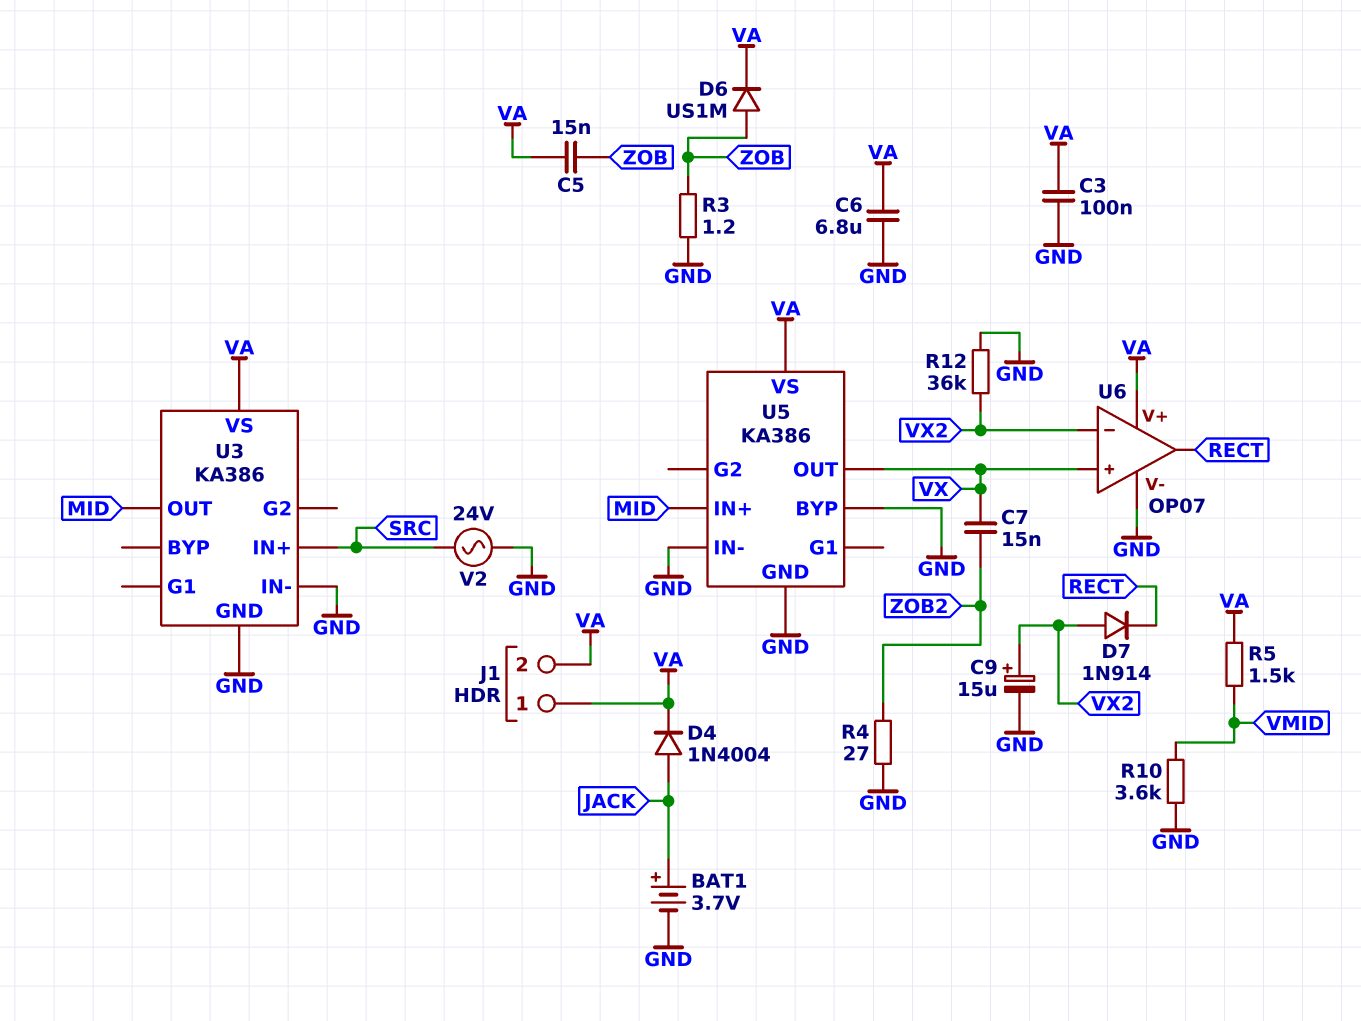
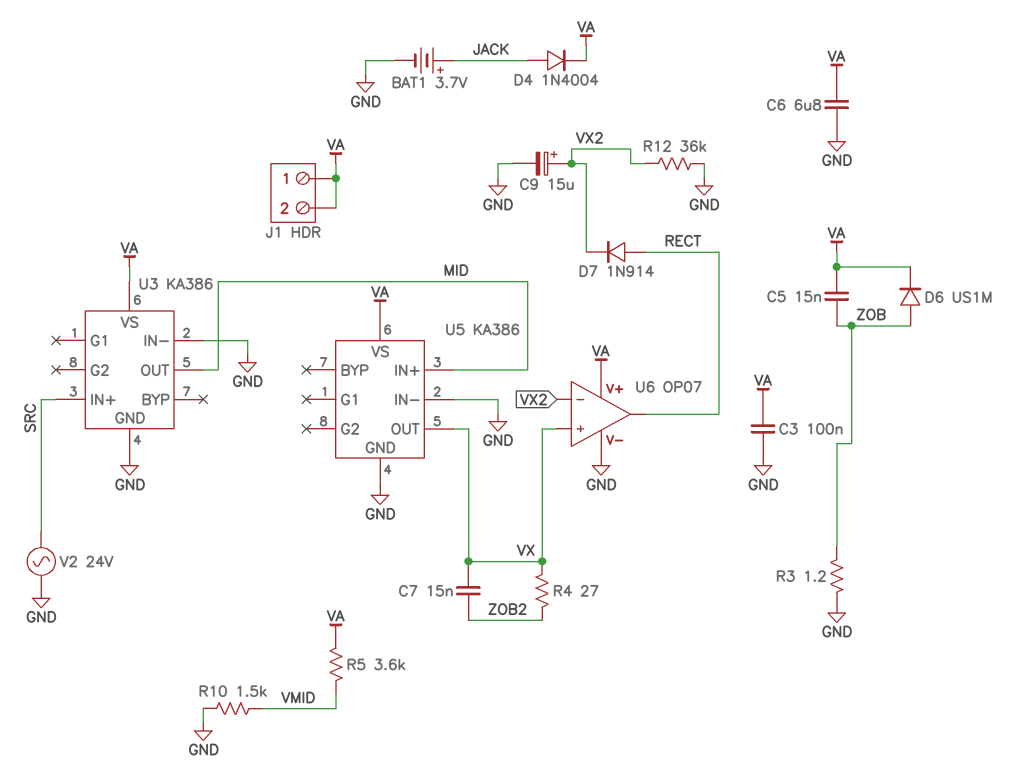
D7: diode 1N914 (A VX2, K RECT) -> diode 1N914 (A RECT, K VX2)
R4: 27 (GND, ZOB2) -> 27 (VX, ZOB2)
R5: 1.5k (VA, VMID) -> 3.6k (VA, VMID)
R10: 3.6k (GND, VMID) -> 1.5k (GND, VMID)
U5 pin BYP: GND -> none

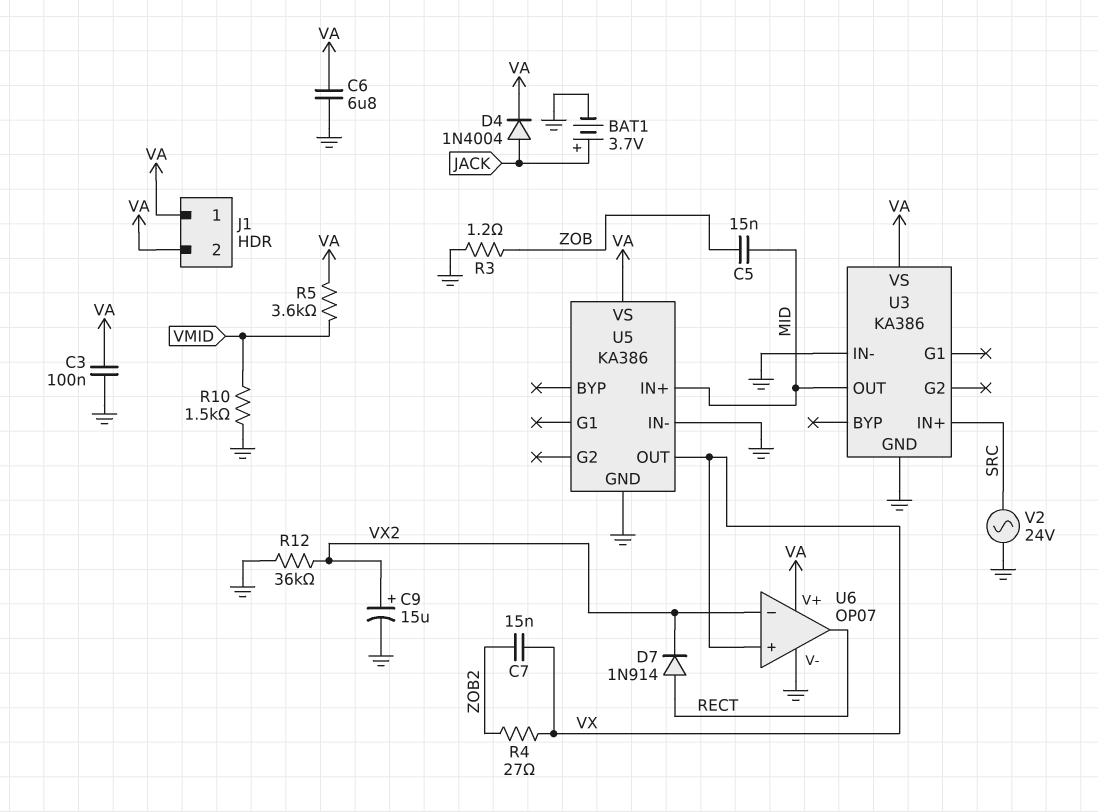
C5: 15nF (VA, ZOB) -> 15nF (MID, ZOB)
D6: diode US1M (A ZOB, K VA) -> none

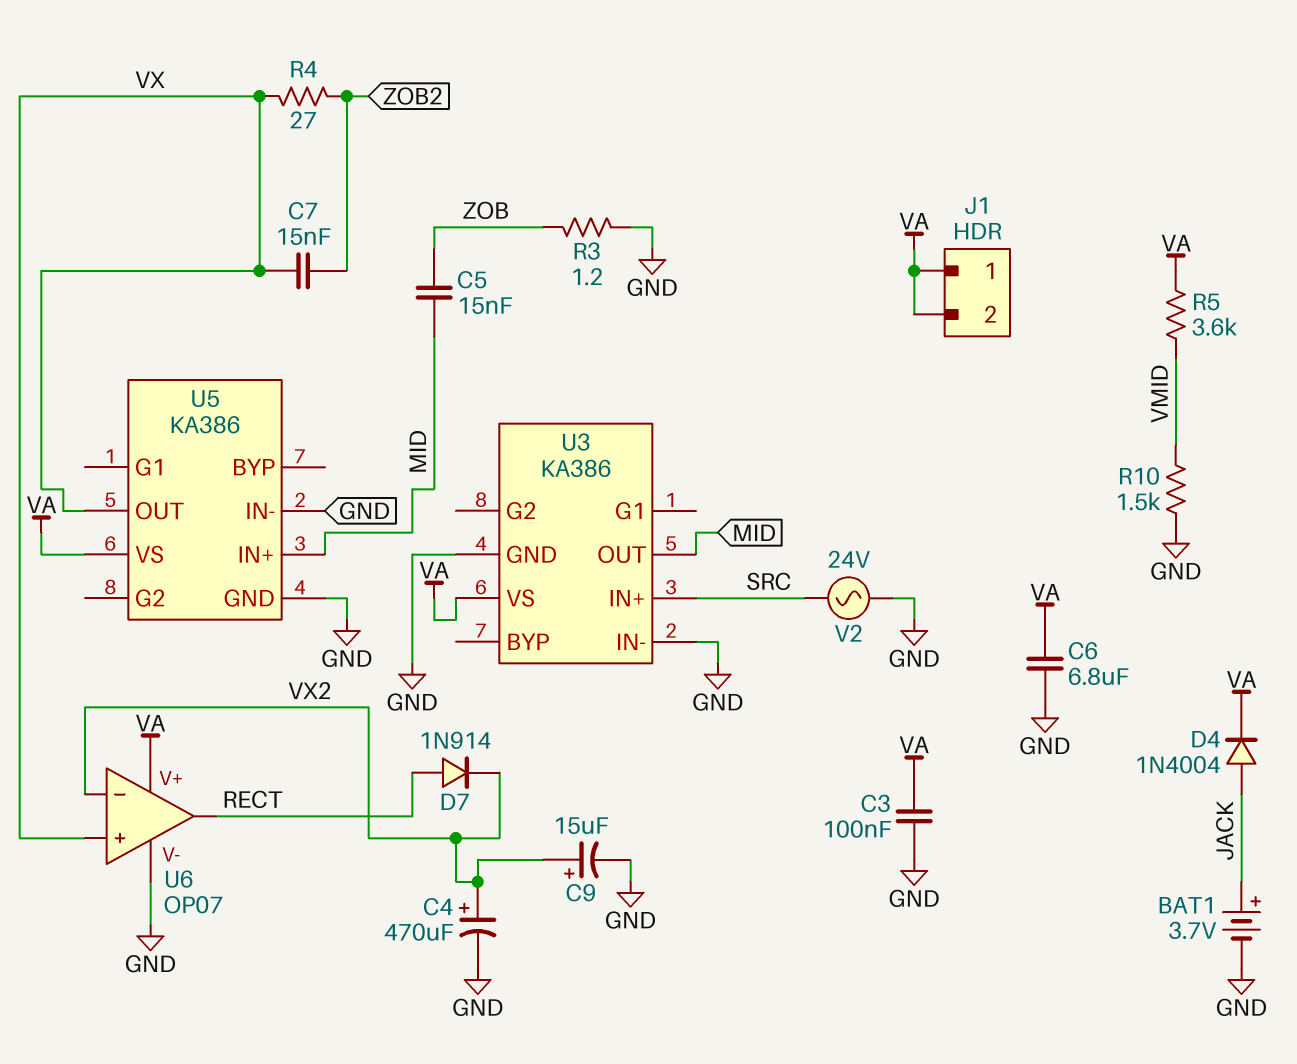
C4: none -> 470uF (plus VX2, minus GND)
R12: 36k (GND, VX2) -> none

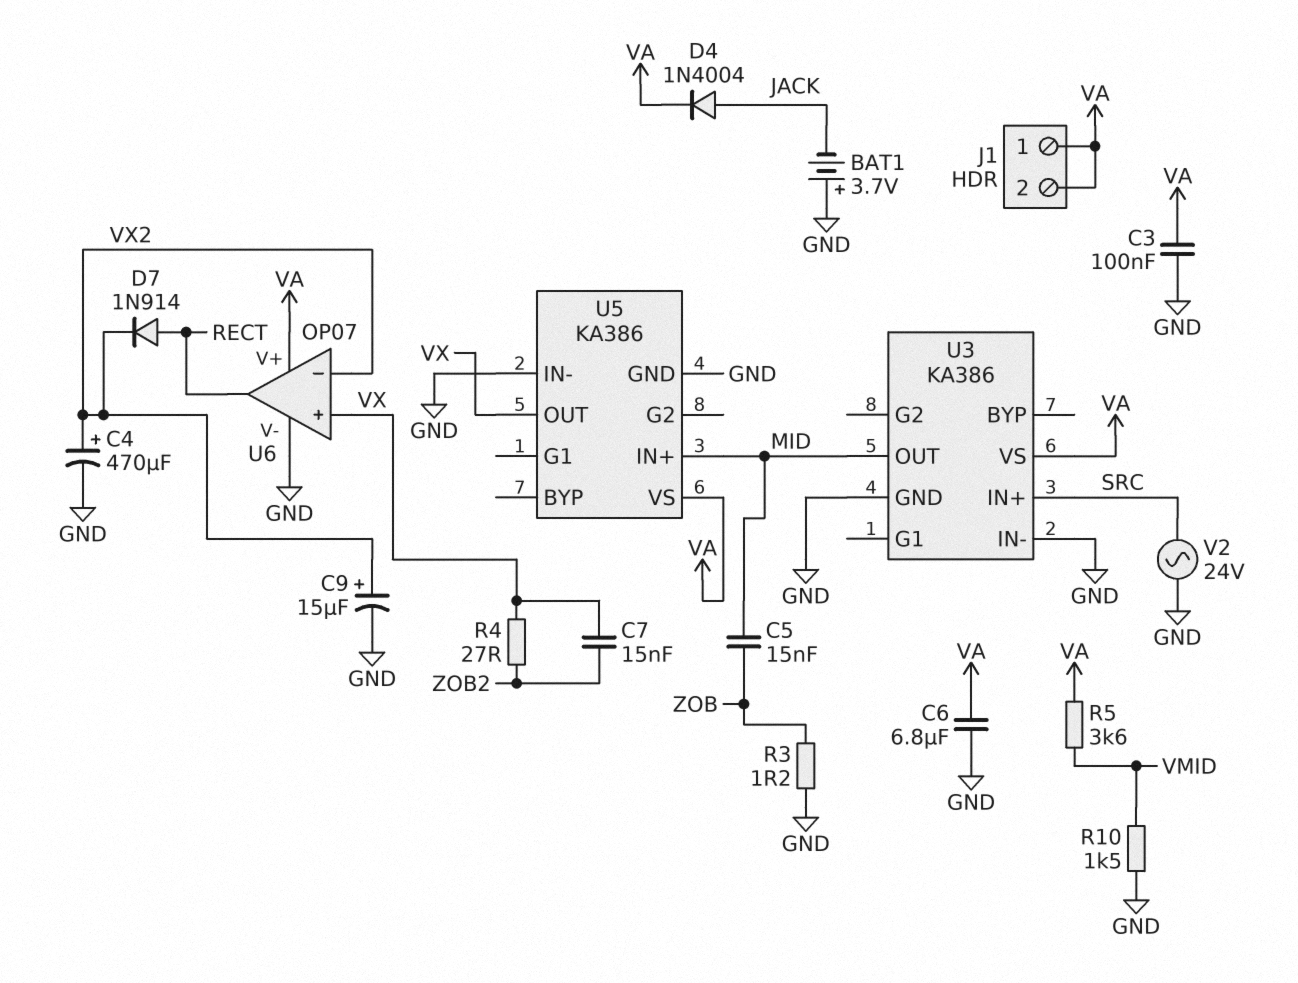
BAT1: 3.7V (plus JACK, minus GND) -> 3.7V (plus GND, minus JACK)

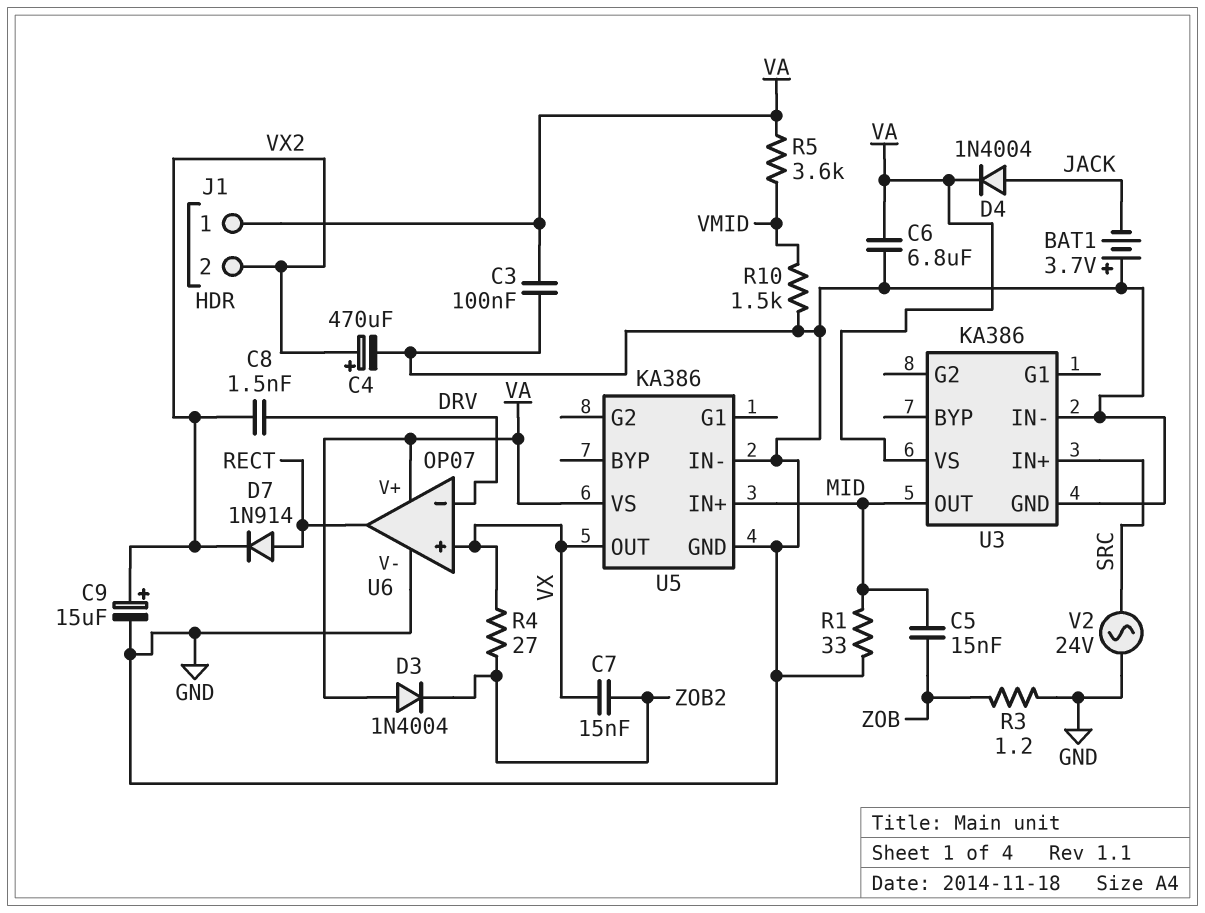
C8: none -> 1.5nF (DRV, VX2)
D3: none -> diode 1N4004 (A VA, K ZOB2)
J1 pin 2: VA -> VX2
R1: none -> 33 (GND, MID)
U6 pin in-: VX2 -> DRV

